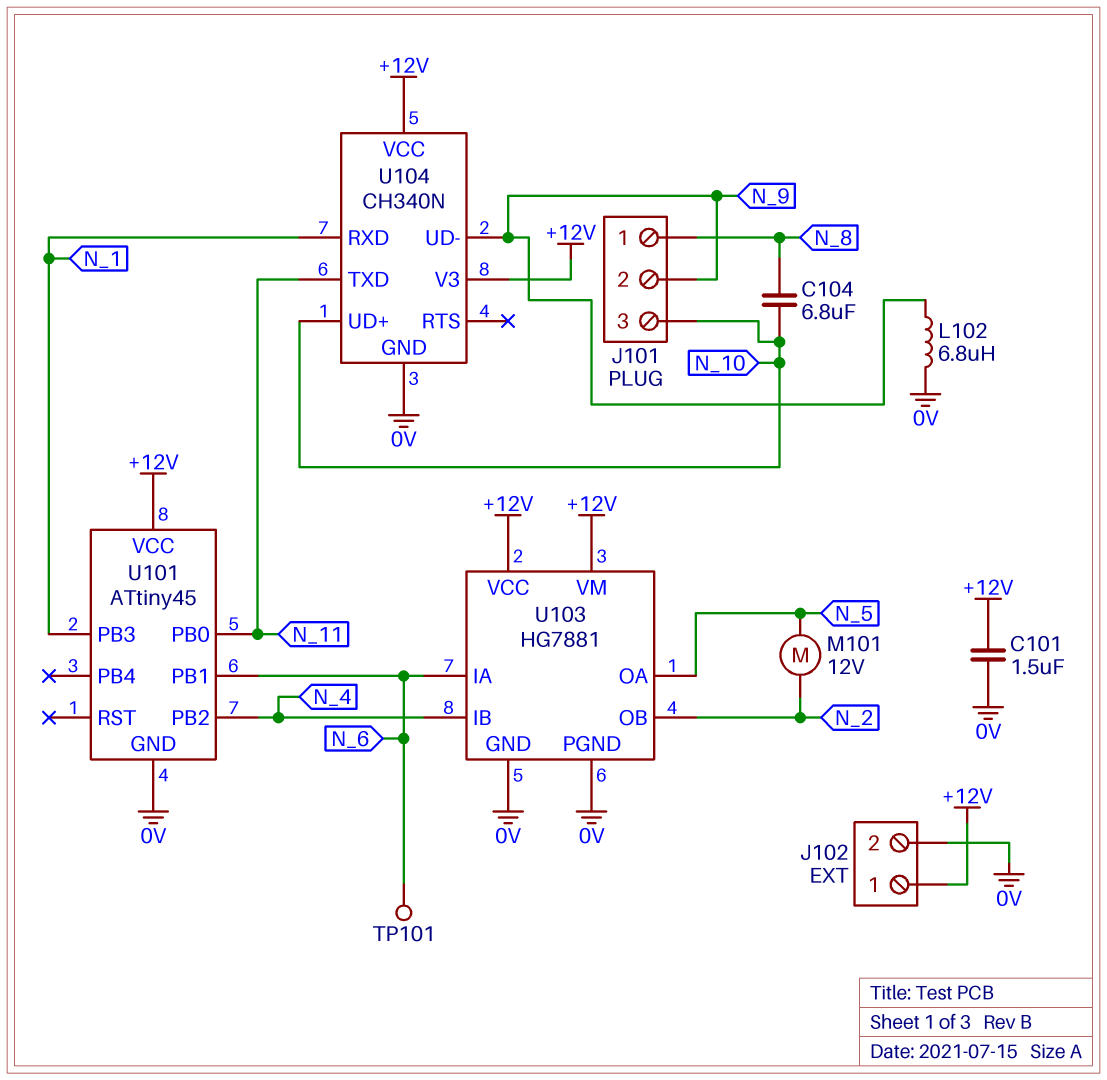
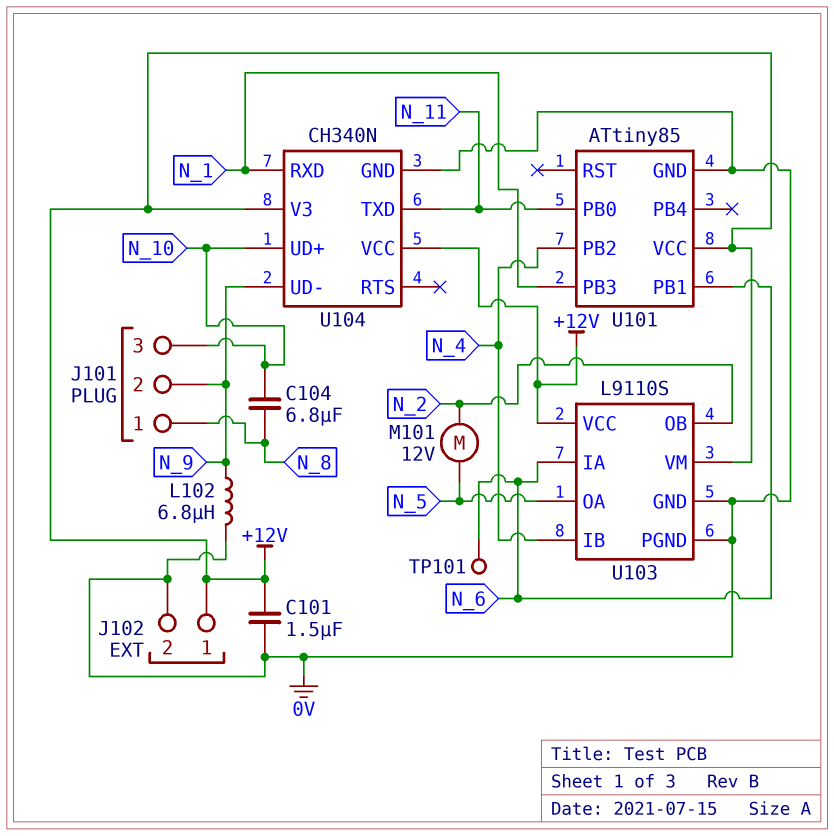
U101: ATtiny45 -> ATtiny85
U103: HG7881 -> L9110S

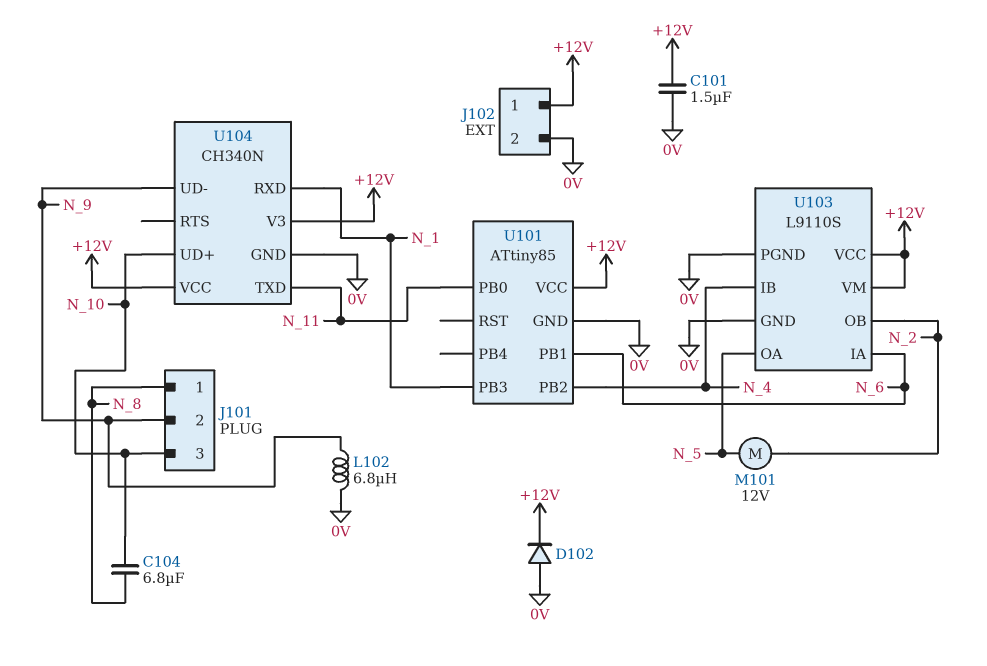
D102: none -> diode (A 0V, K +12V)
TP101: test point (N_6) -> none

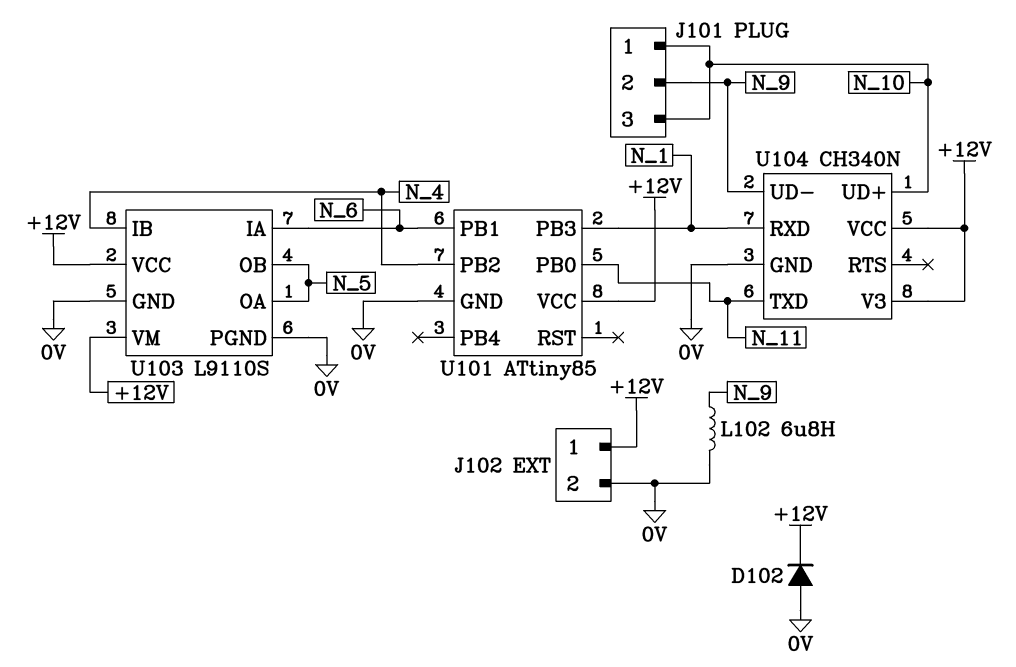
C101: 1.5uF (+12V, 0V) -> none
C104: 6.8uF (N_8, N_10) -> none
J101 pin 1: N_8 -> N_10
M101: motor 12V (N_2, N_5) -> none
U103 pin OB: N_2 -> N_5

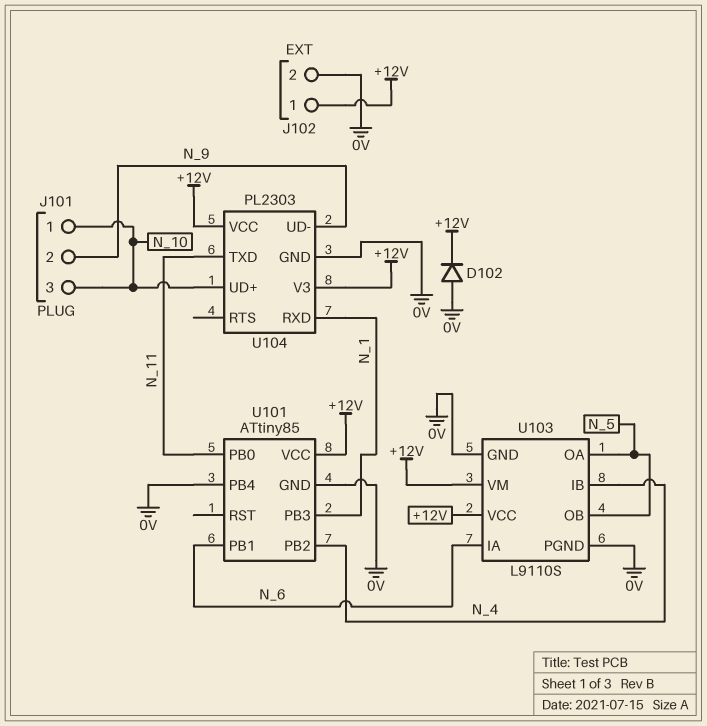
L102: 6.8uH (0V, N_9) -> none
U101 pin PB4: none -> 0V
U104: CH340N -> PL2303

